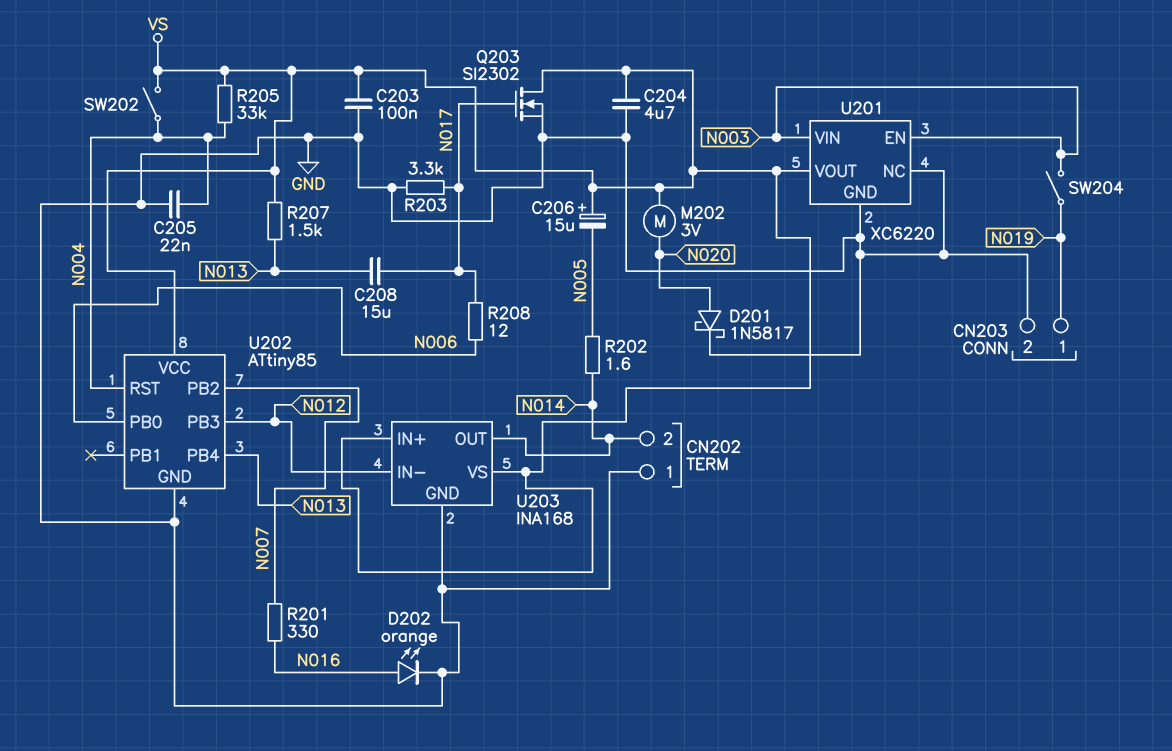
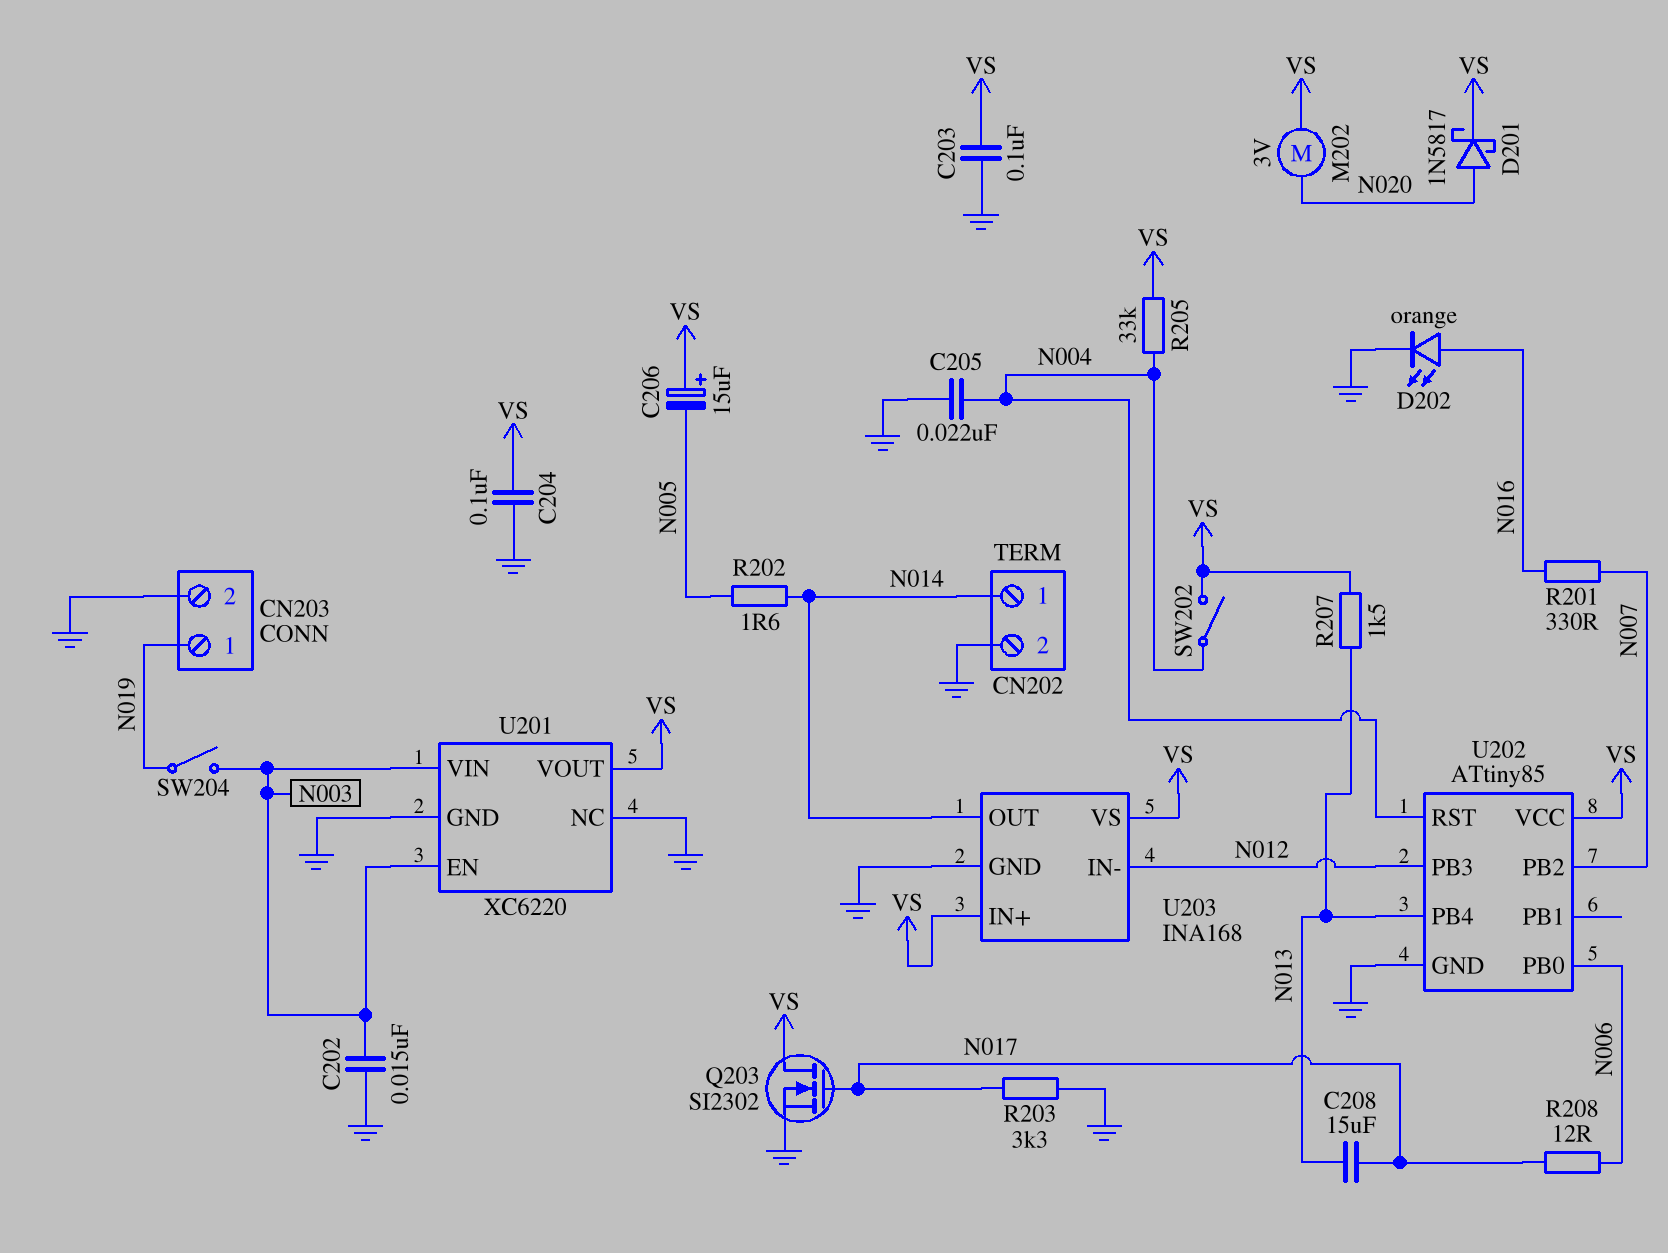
C202: none -> 15nF (GND, N003)
C204: 4.7uF (GND, VS) -> 100nF (GND, VS)
CN202 pin 1: GND -> N014
CN202 pin 2: N014 -> GND
D201: schottky 1N5817 (A N020, K GND) -> schottky 1N5817 (A N020, K VS)

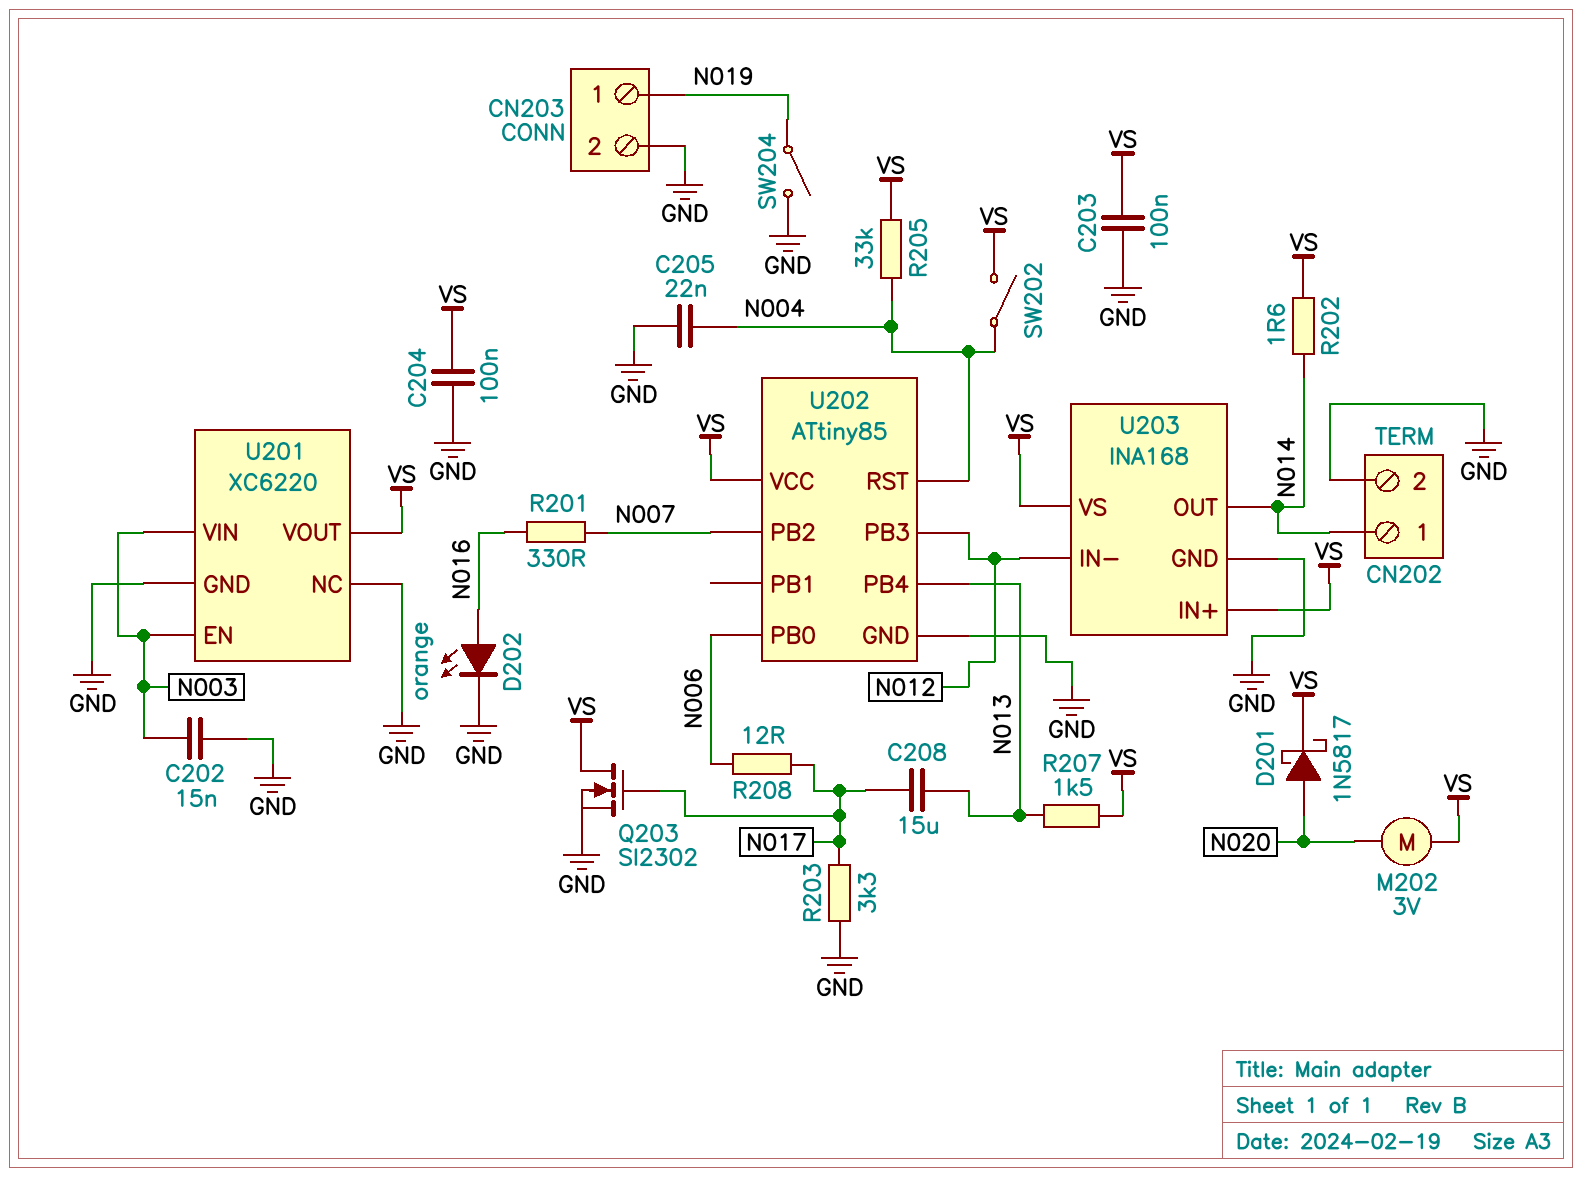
C206: 15uF (plus VS, minus N005) -> none
R202: 1.6 (N005, N014) -> 1.6 (N014, VS)
SW204: switch (N003, N019) -> switch (GND, N019)

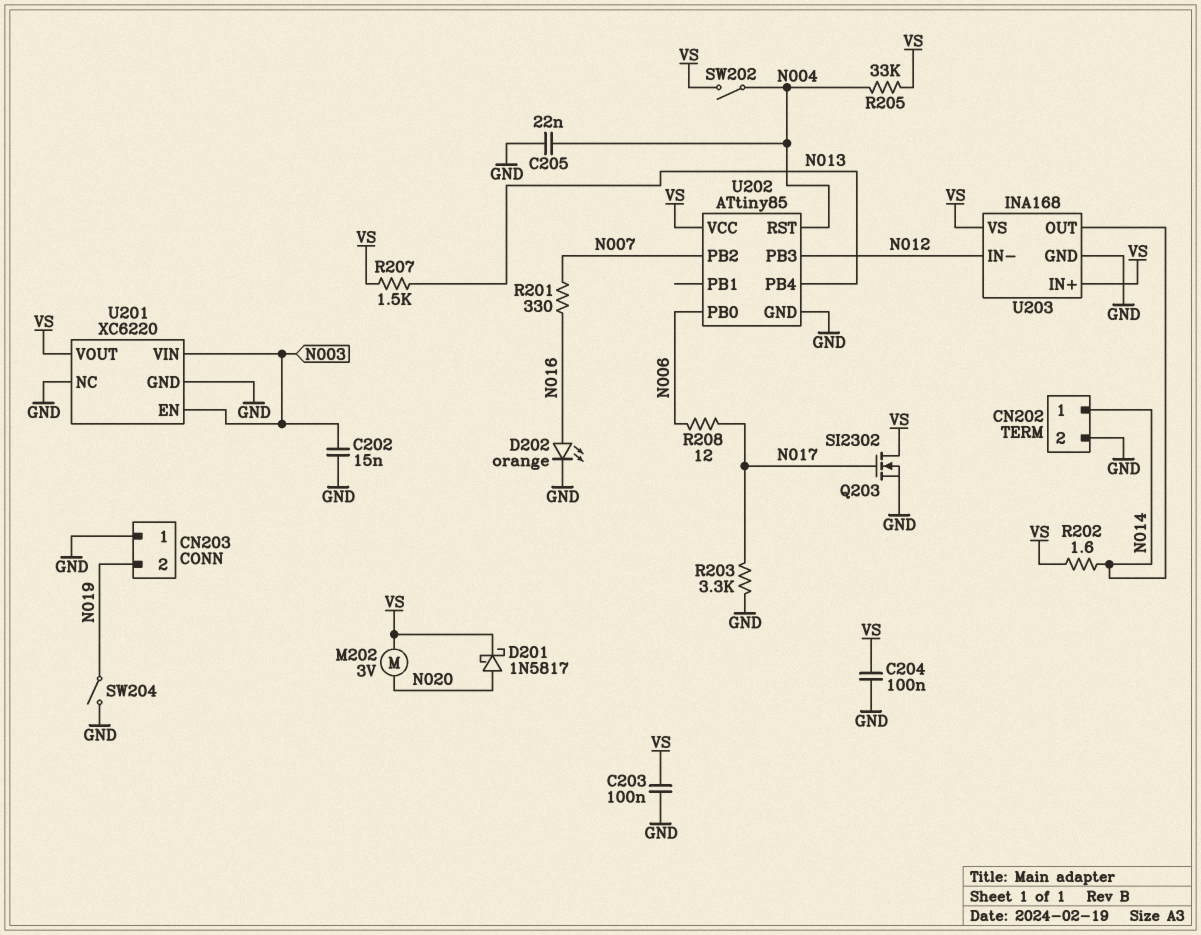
C208: 15uF (N013, N017) -> none
CN203 pin 1: N019 -> GND
CN203 pin 2: GND -> N019

